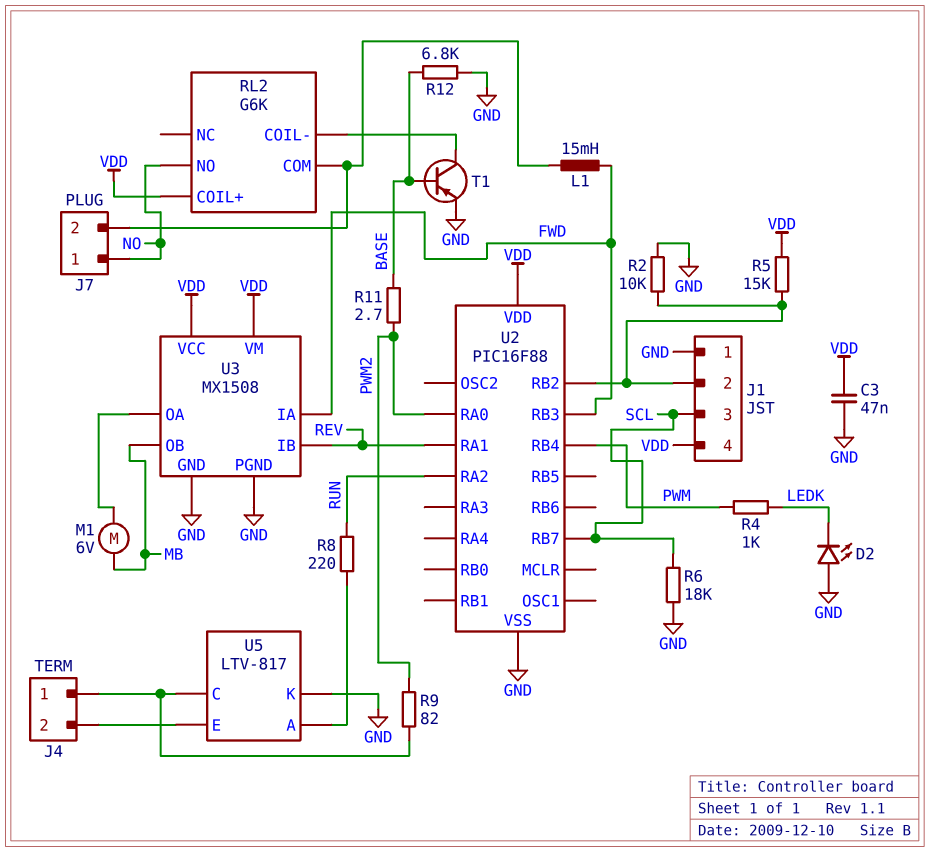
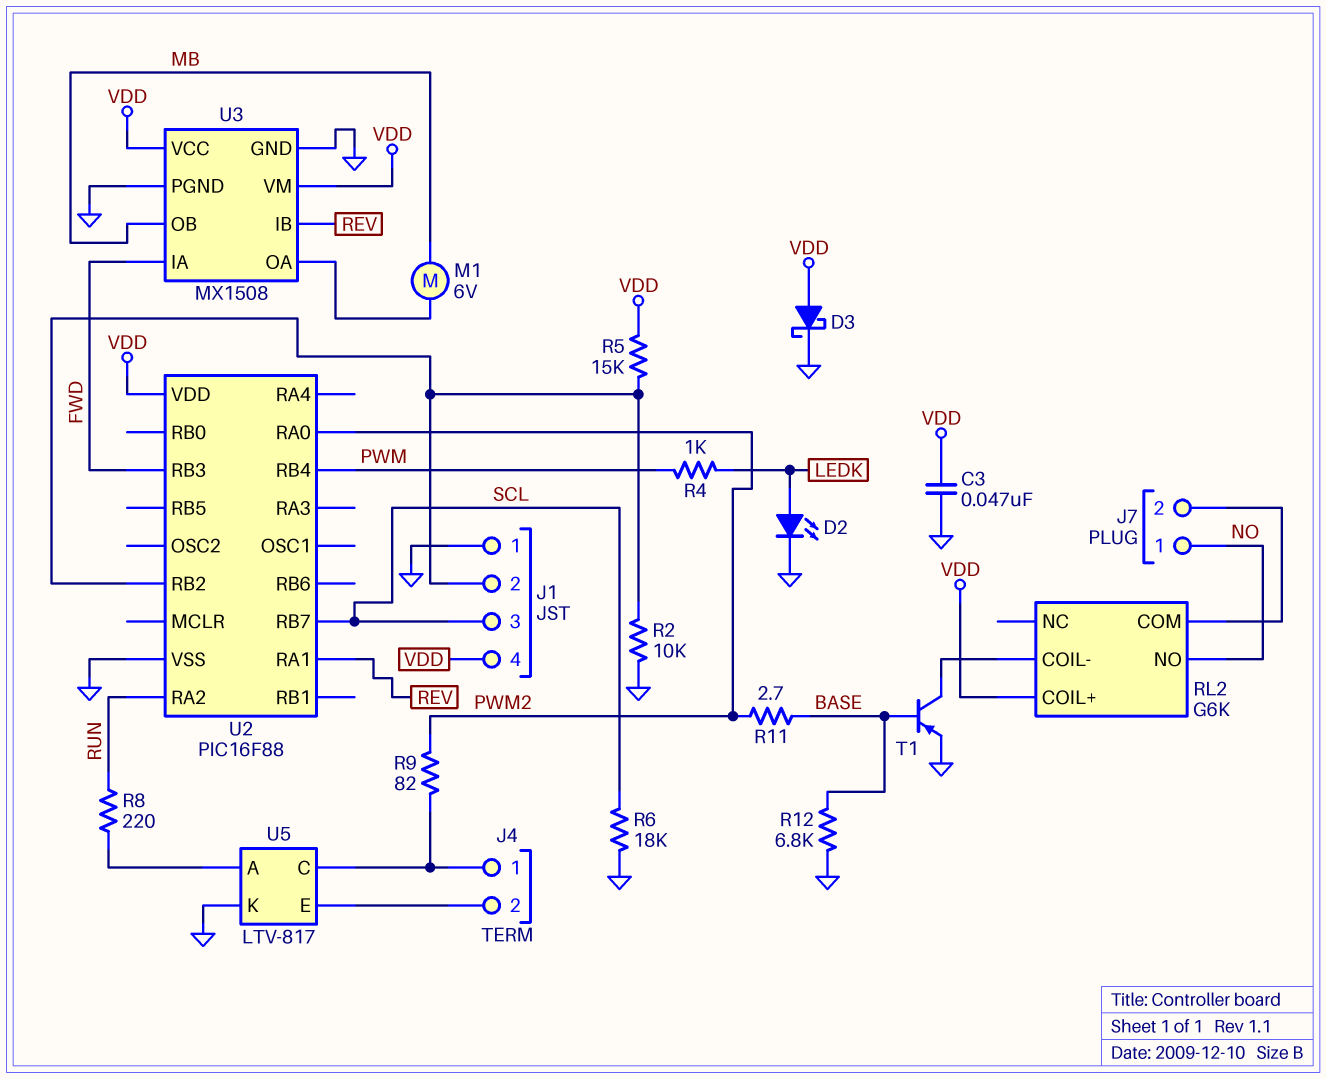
D2: LED (A GND, K LEDK) -> LED (A LEDK, K GND)
D3: none -> schottky (A VDD, K GND)
L1: 15mH (FWD, J7/2) -> none

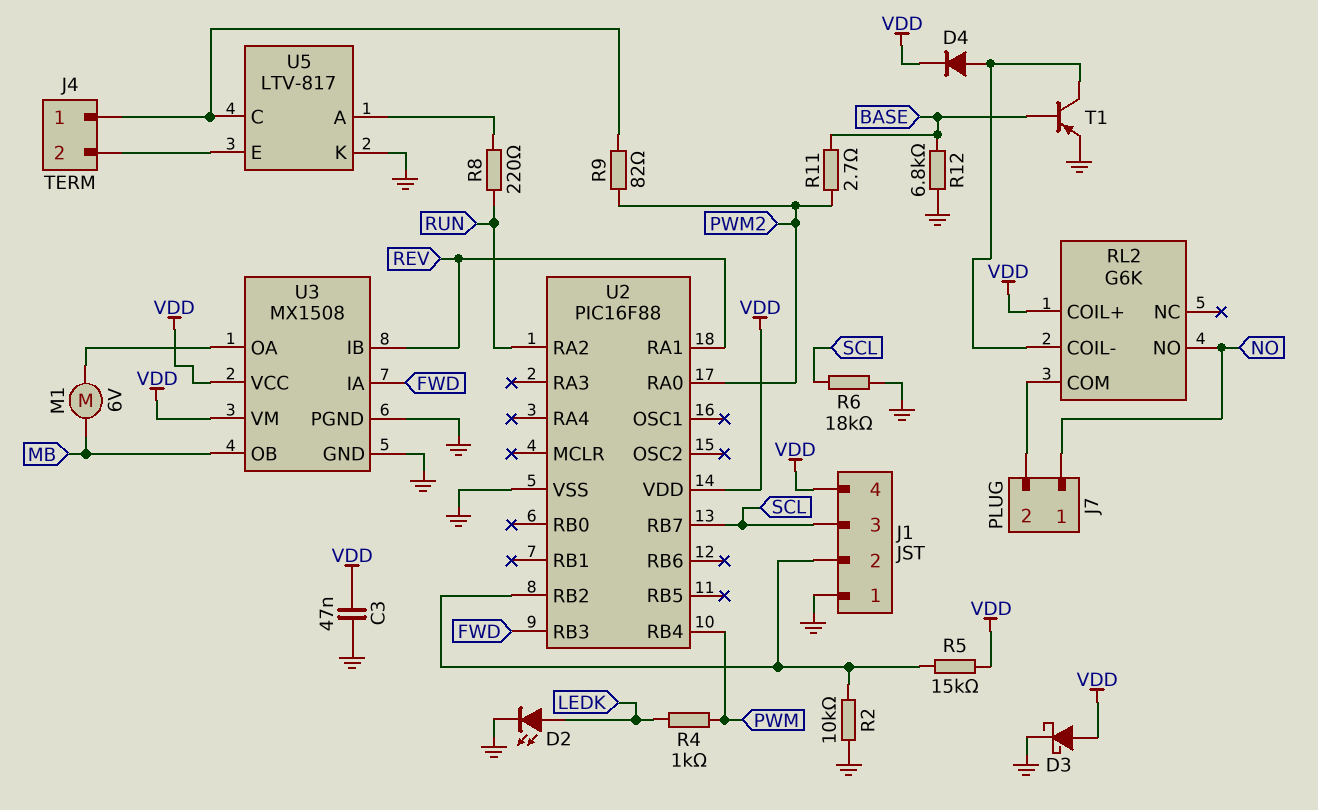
D4: none -> diode (A RL2/COIL-, K VDD)

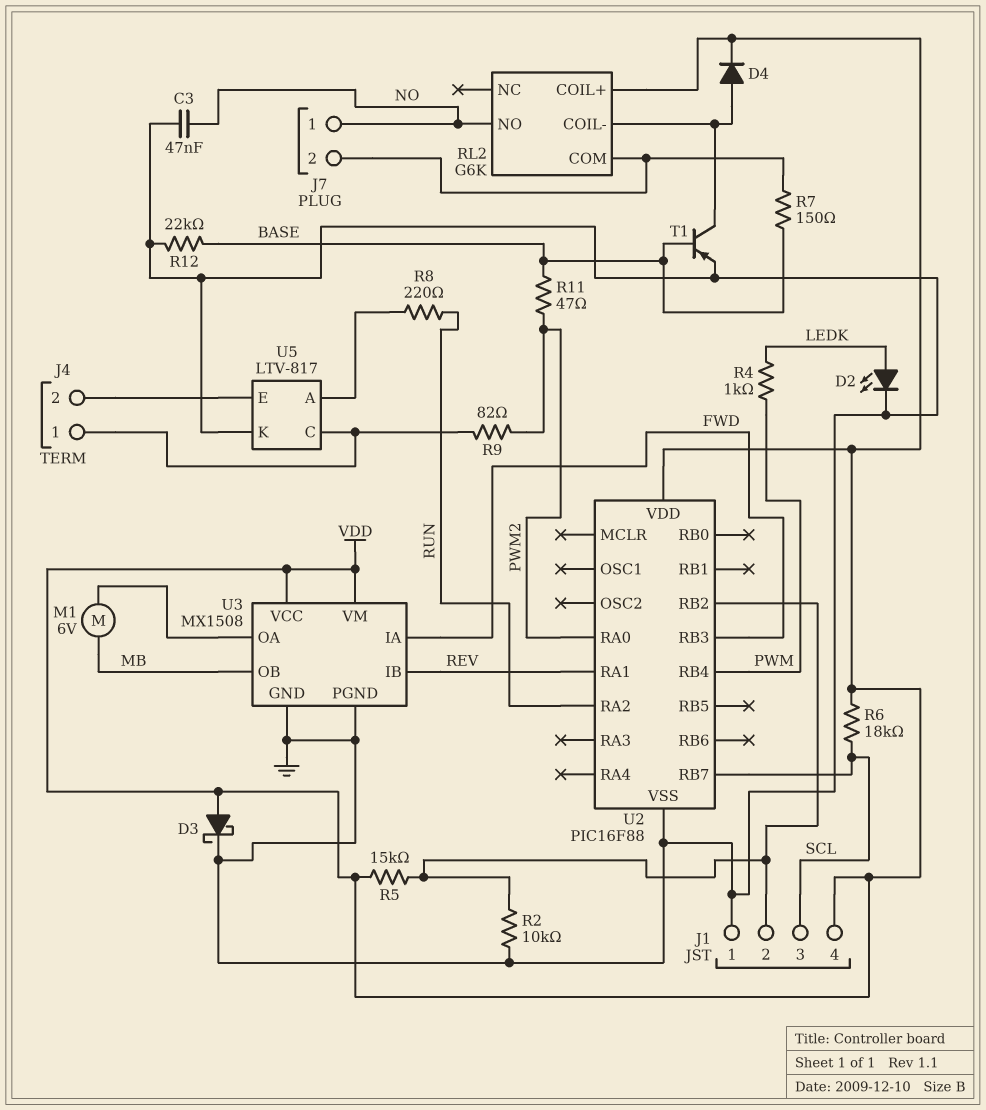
C3: 47nF (GND, VDD) -> 47nF (GND, NO)
R6: 18k (GND, SCL) -> 18k (SCL, VDD)
R7: none -> 150 (BASE, J7/2)
R11: 2.7 (BASE, PWM2) -> 47 (BASE, PWM2)
R12: 6.8k (BASE, GND) -> 22k (BASE, GND)

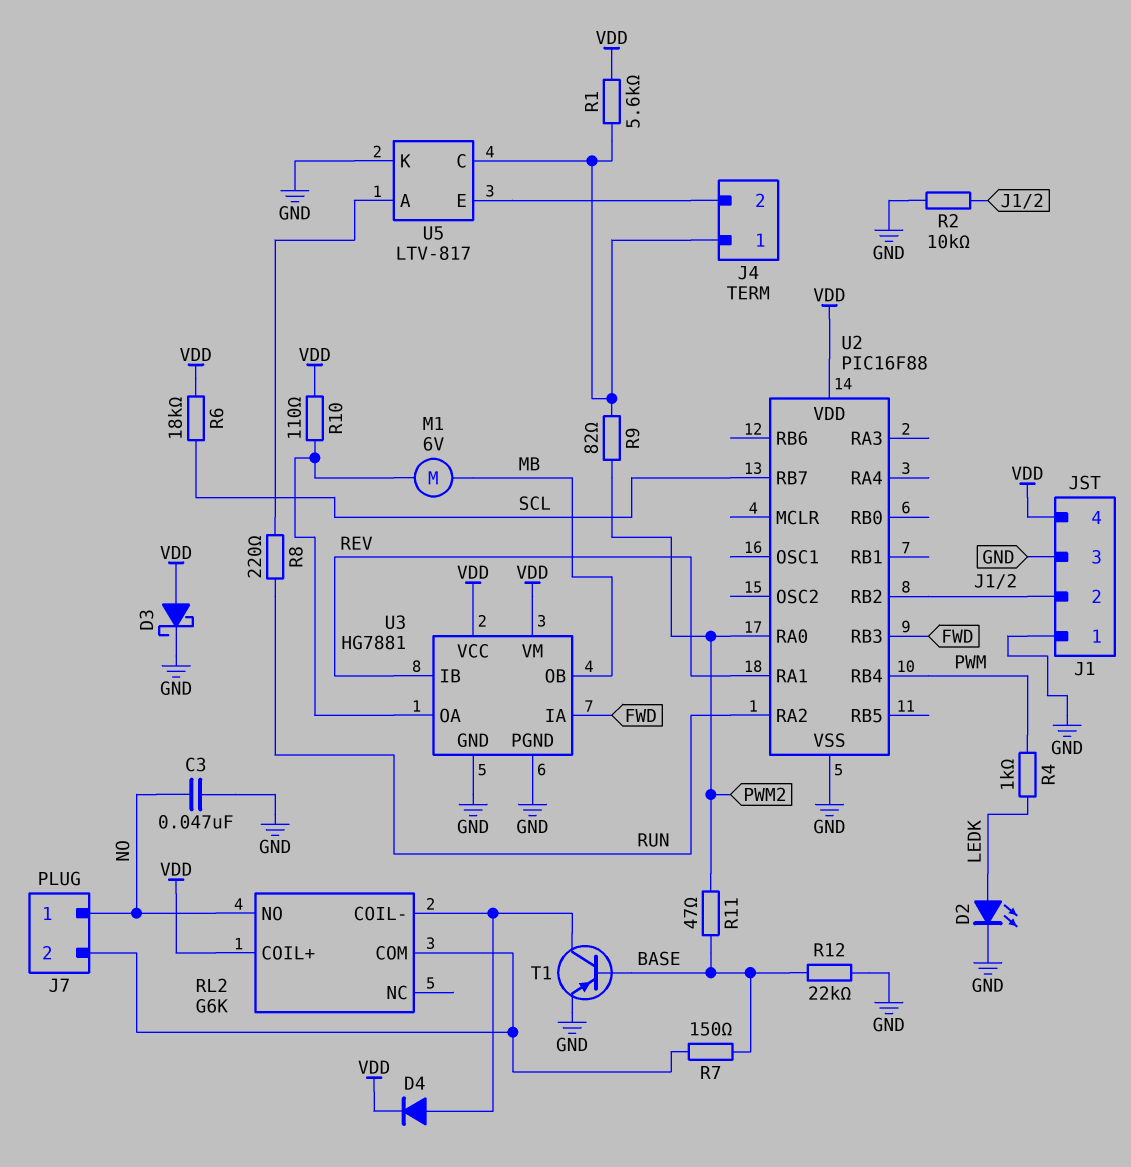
J1 pin 3: SCL -> GND
R1: none -> 5.6k (J4/1, VDD)
R5: 15k (J1/2, VDD) -> none
R10: none -> 110 (U3/OA, VDD)
U3: MX1508 -> HG7881

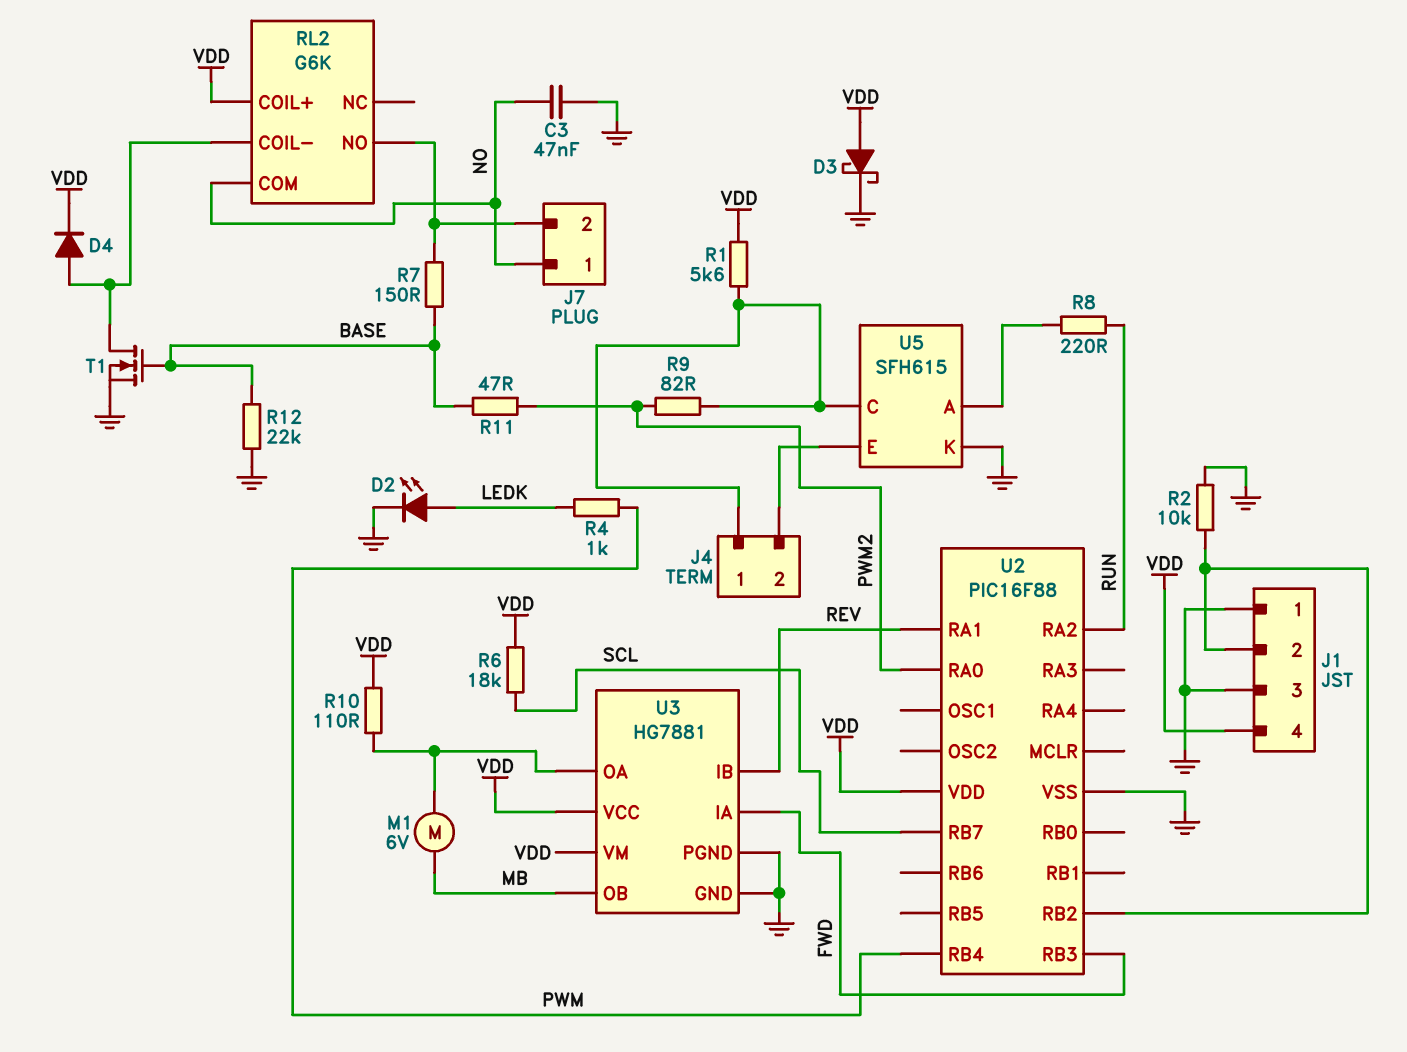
RL2 pin COM: J7/2 -> NO
RL2 pin NO: NO -> J7/2
T1: PNP (B BASE, C RL2/COIL-, E GND) -> NMOS (G BASE, D RL2/COIL-, S GND)
U5: LTV-817 -> SFH615

